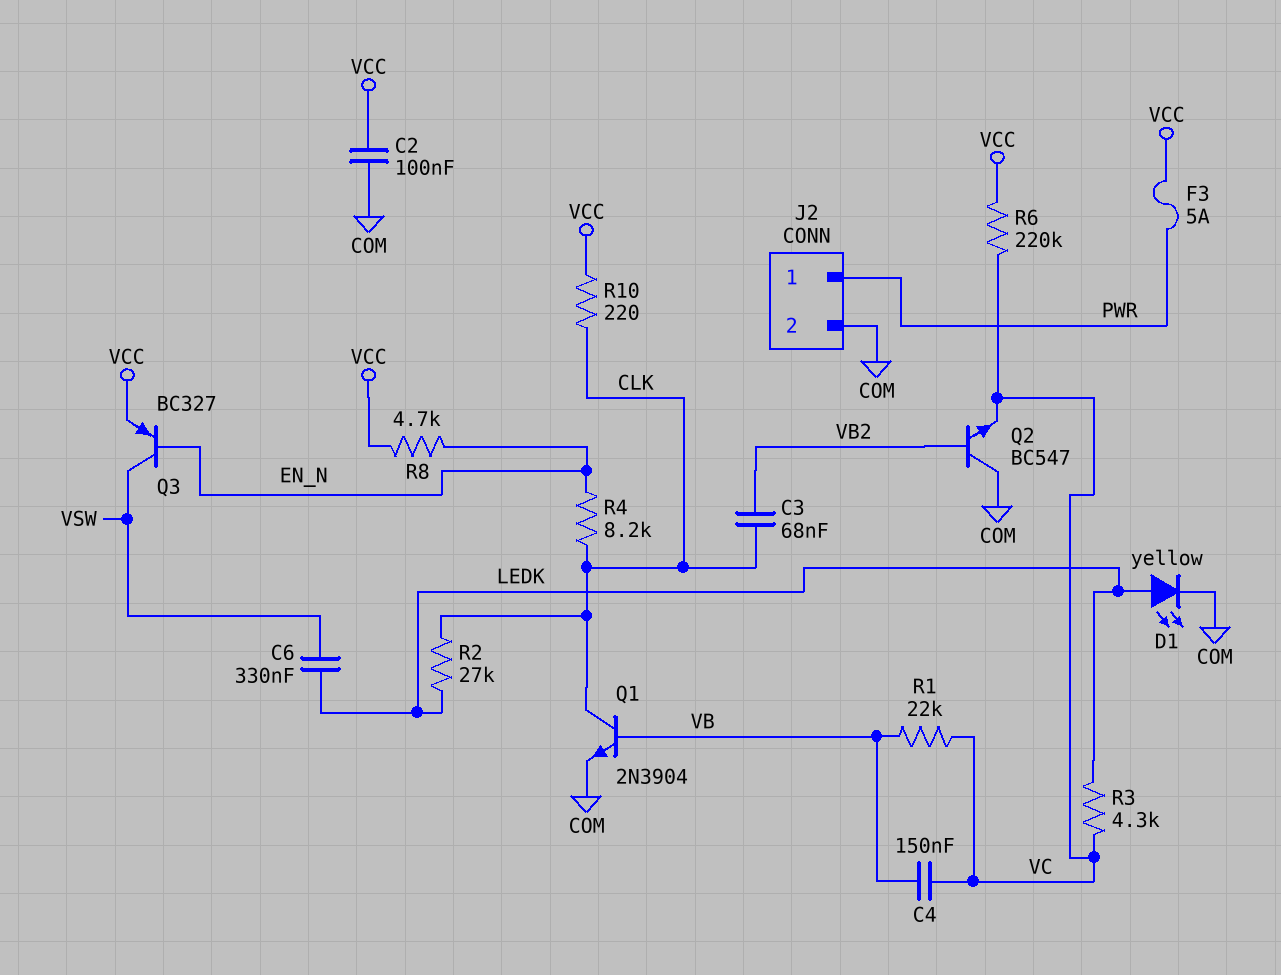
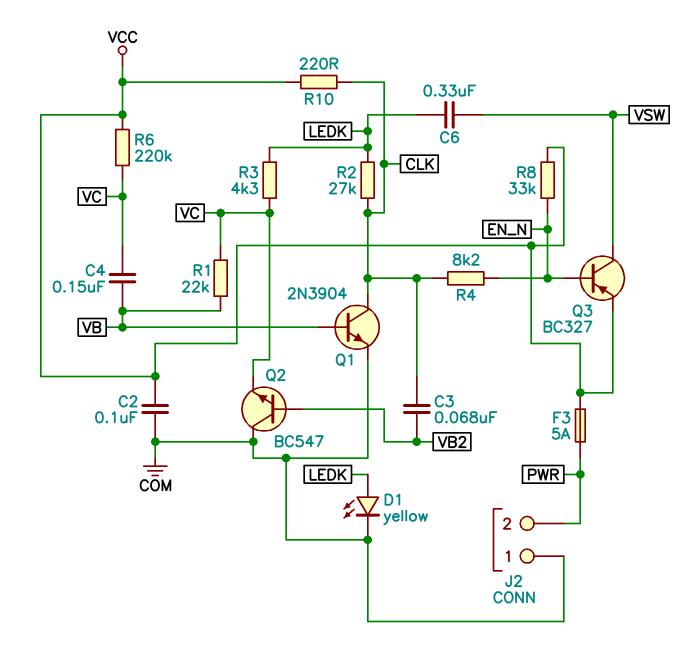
J2 pin 1: PWR -> COM
J2 pin 2: COM -> PWR
R8: 4.7k (EN_N, VCC) -> 33k (EN_N, VCC)

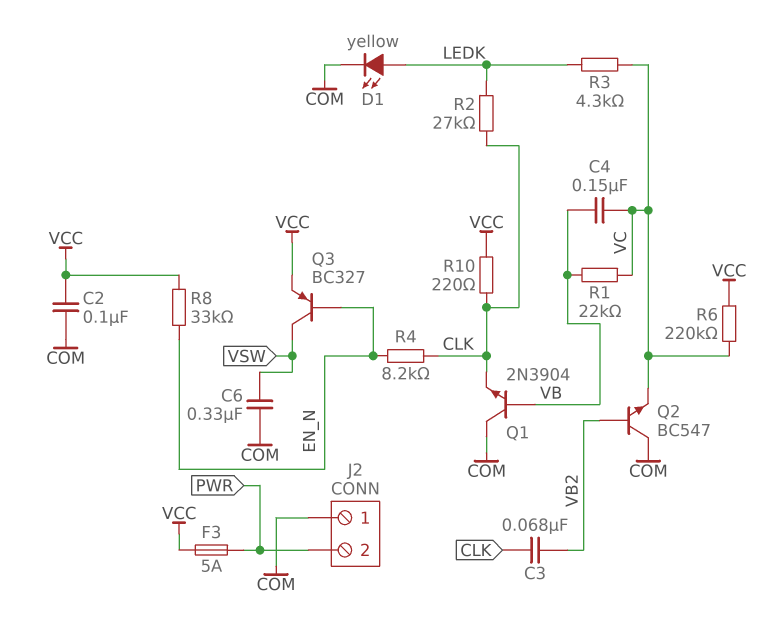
C6: 330nF (LEDK, VSW) -> 330nF (COM, VSW)
Q1: NPN 2N3904 (B VB, C CLK, E COM) -> NPN 2N3904 (B VB, C COM, E CLK)

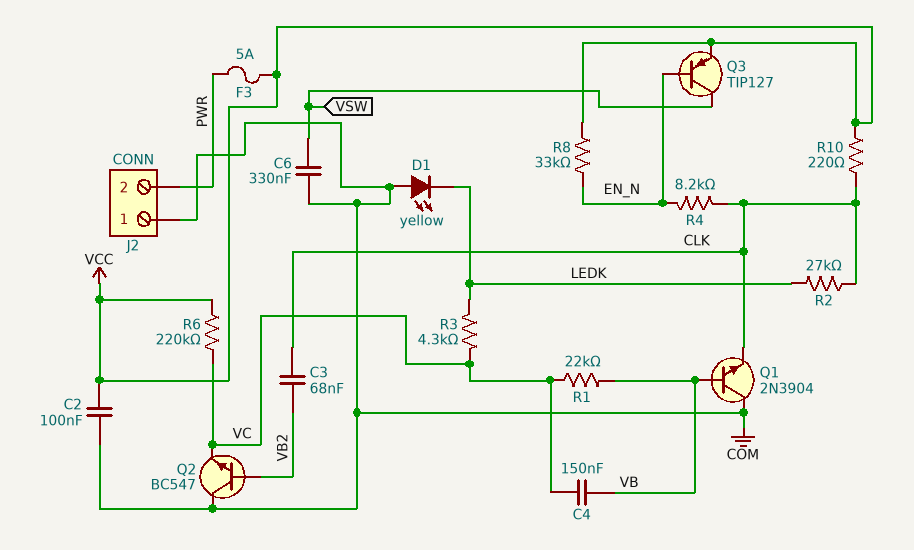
D1: LED yellow (A LEDK, K COM) -> LED yellow (A COM, K LEDK)
Q3: PNP BC327 (B EN_N, C VSW, E VCC) -> PNP TIP127 (B EN_N, C VSW, E VCC)

